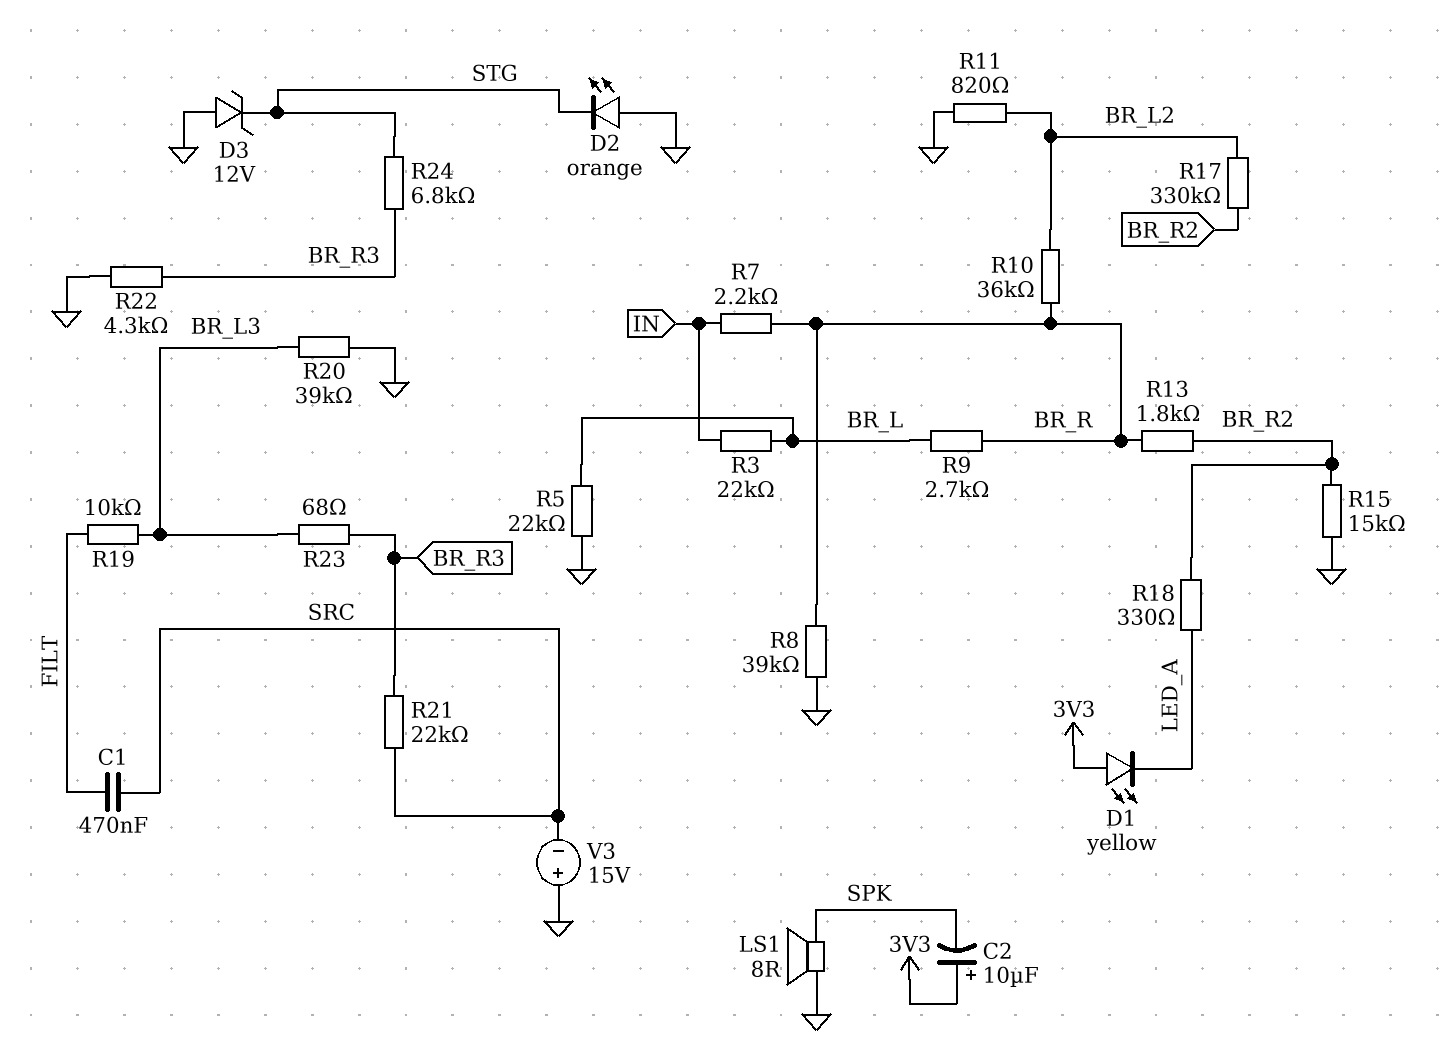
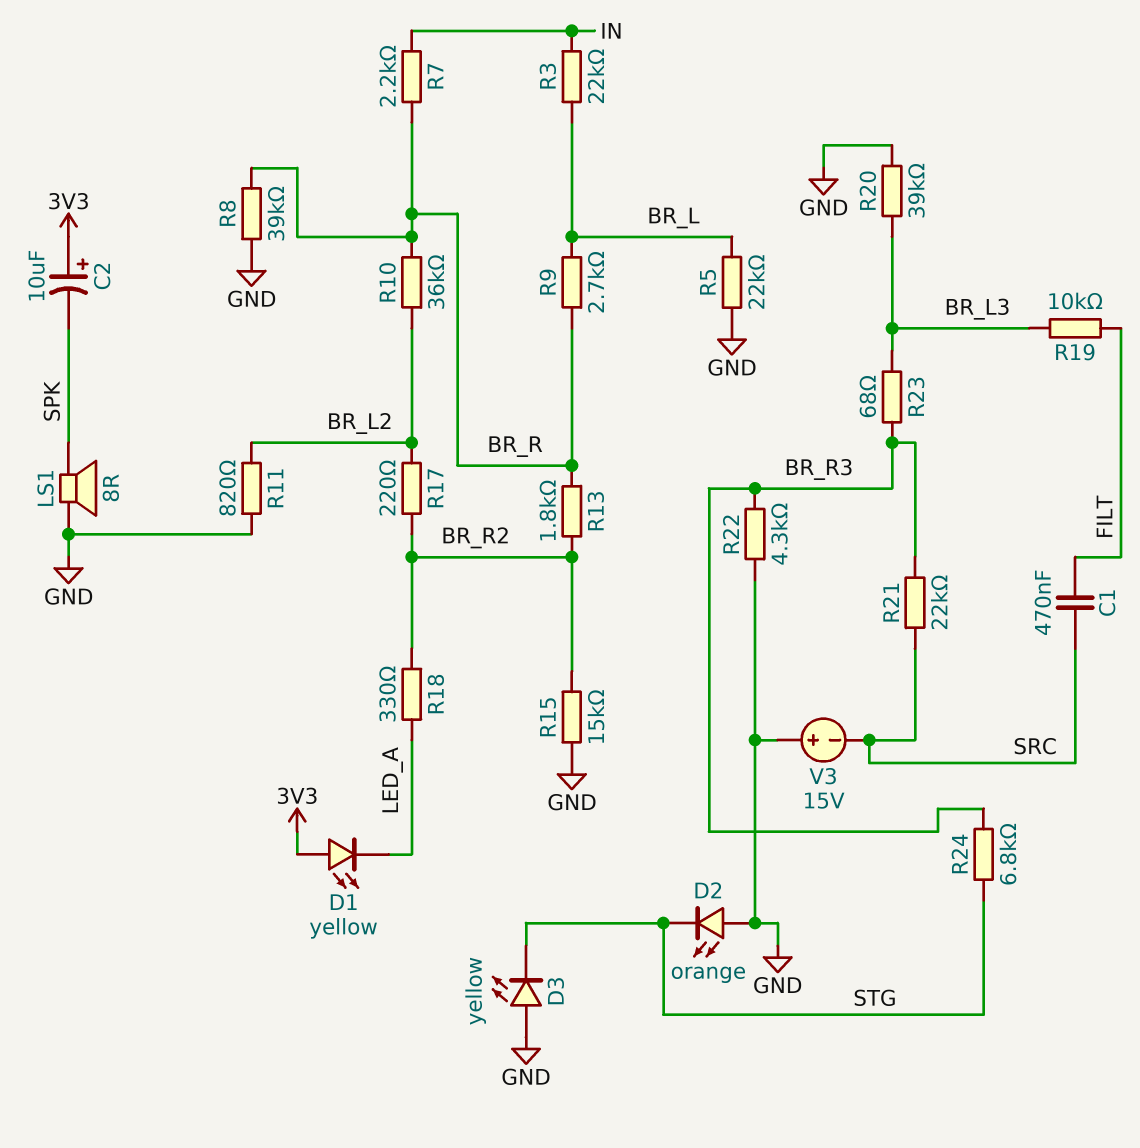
D3: zener 12V (A GND, K STG) -> LED yellow (A GND, K STG)
R17: 330k (BR_L2, BR_R2) -> 220 (BR_L2, BR_R2)

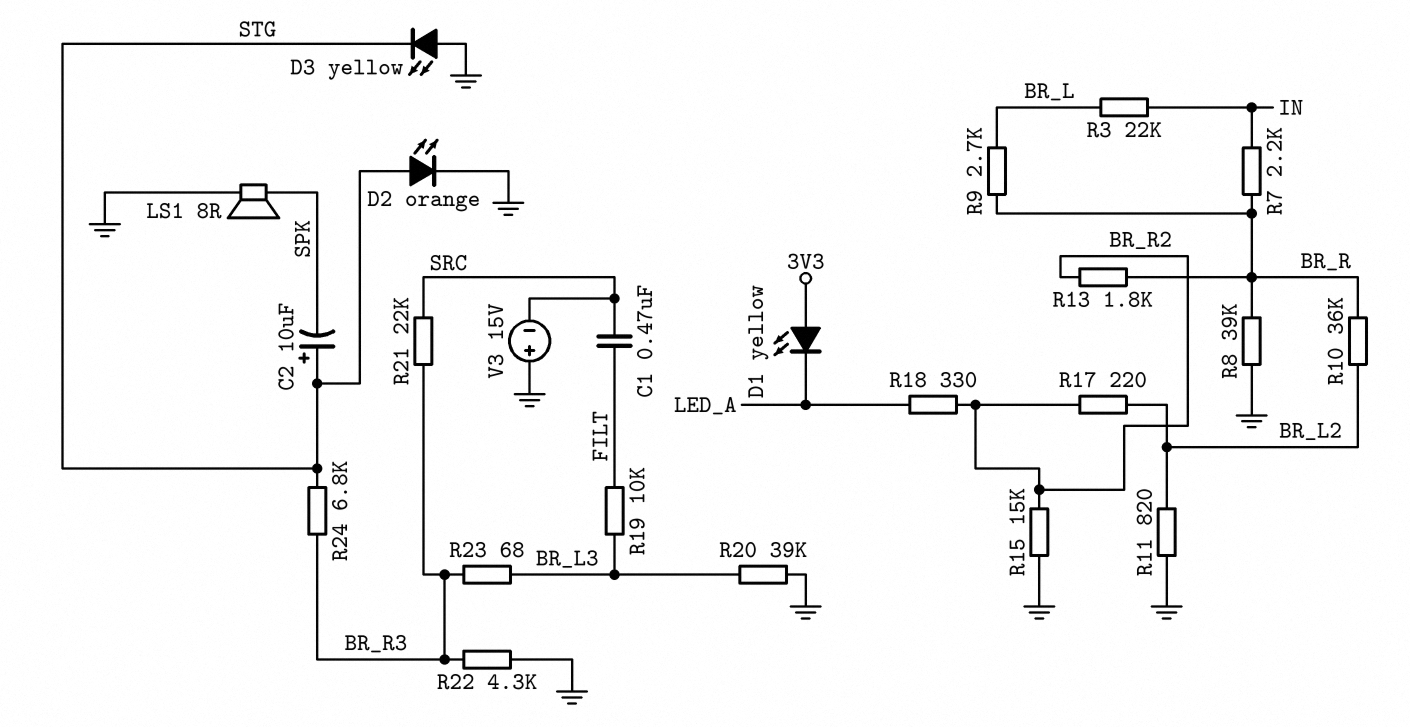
C2: 10uF (plus 3V3, minus SPK) -> 10uF (plus STG, minus SPK)
D2: LED orange (A GND, K STG) -> LED orange (A STG, K GND)
R5: 22k (BR_L, GND) -> none

